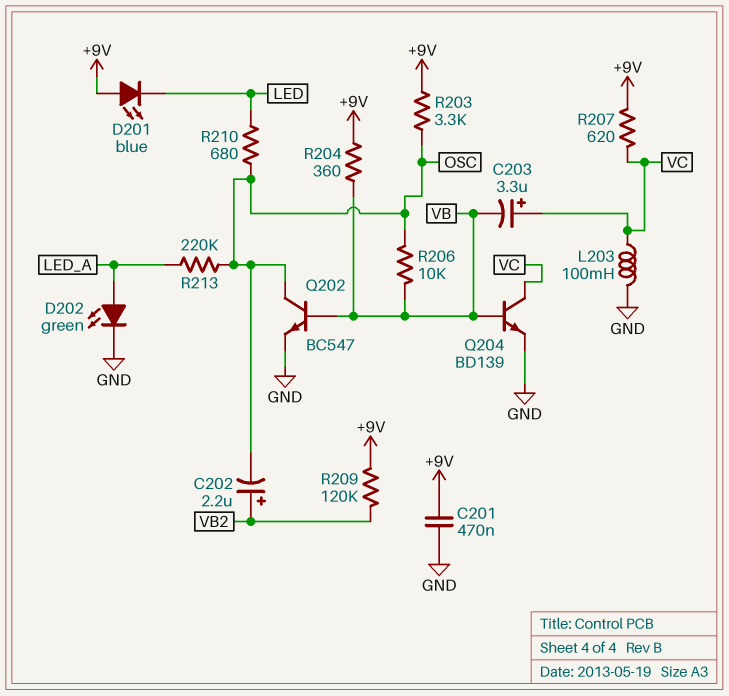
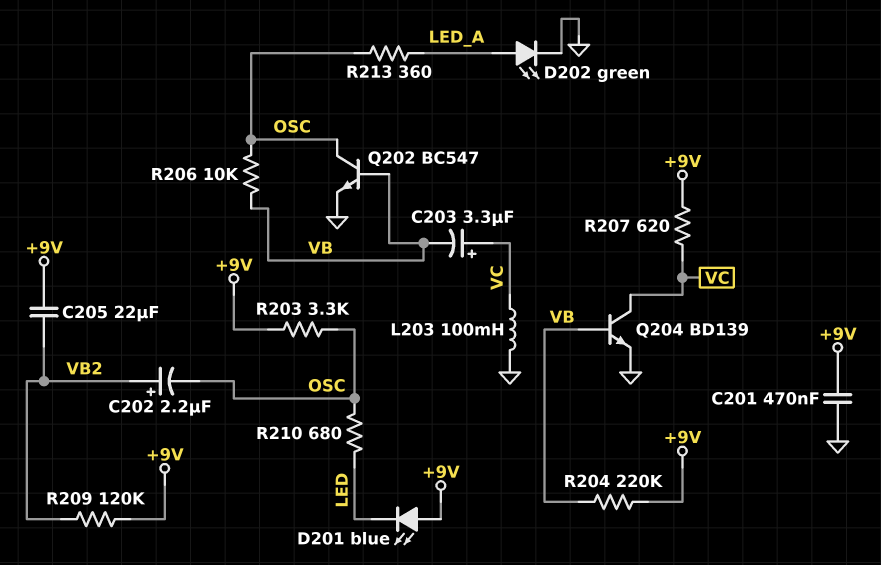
C205: none -> 22uF (+9V, VB2)
R204: 360 (+9V, VB) -> 220k (+9V, VB)
R213: 220k (LED_A, OSC) -> 360 (LED_A, OSC)

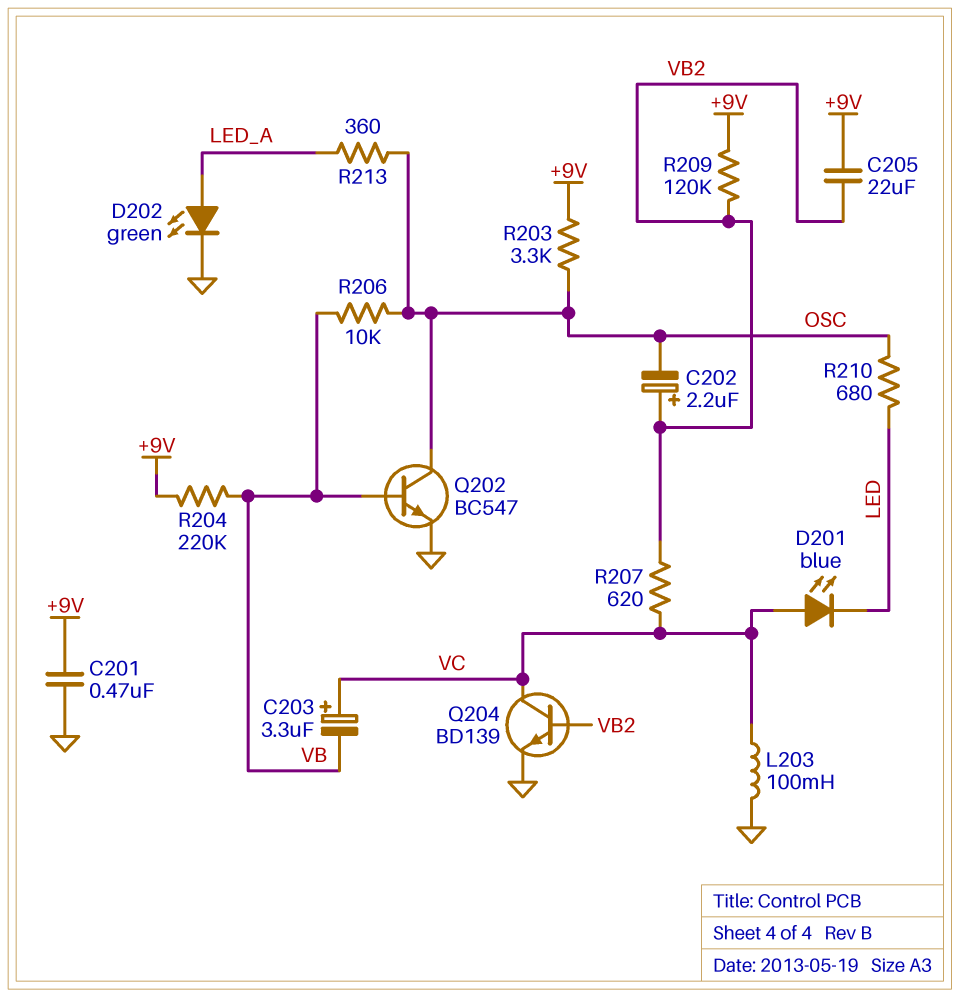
D201: LED blue (A +9V, K LED) -> LED blue (A VC, K LED)
Q204: NPN BD139 (B VB, C VC, E GND) -> NPN BD139 (B VB2, C VC, E GND)
R207: 620 (+9V, VC) -> 620 (VB2, VC)

